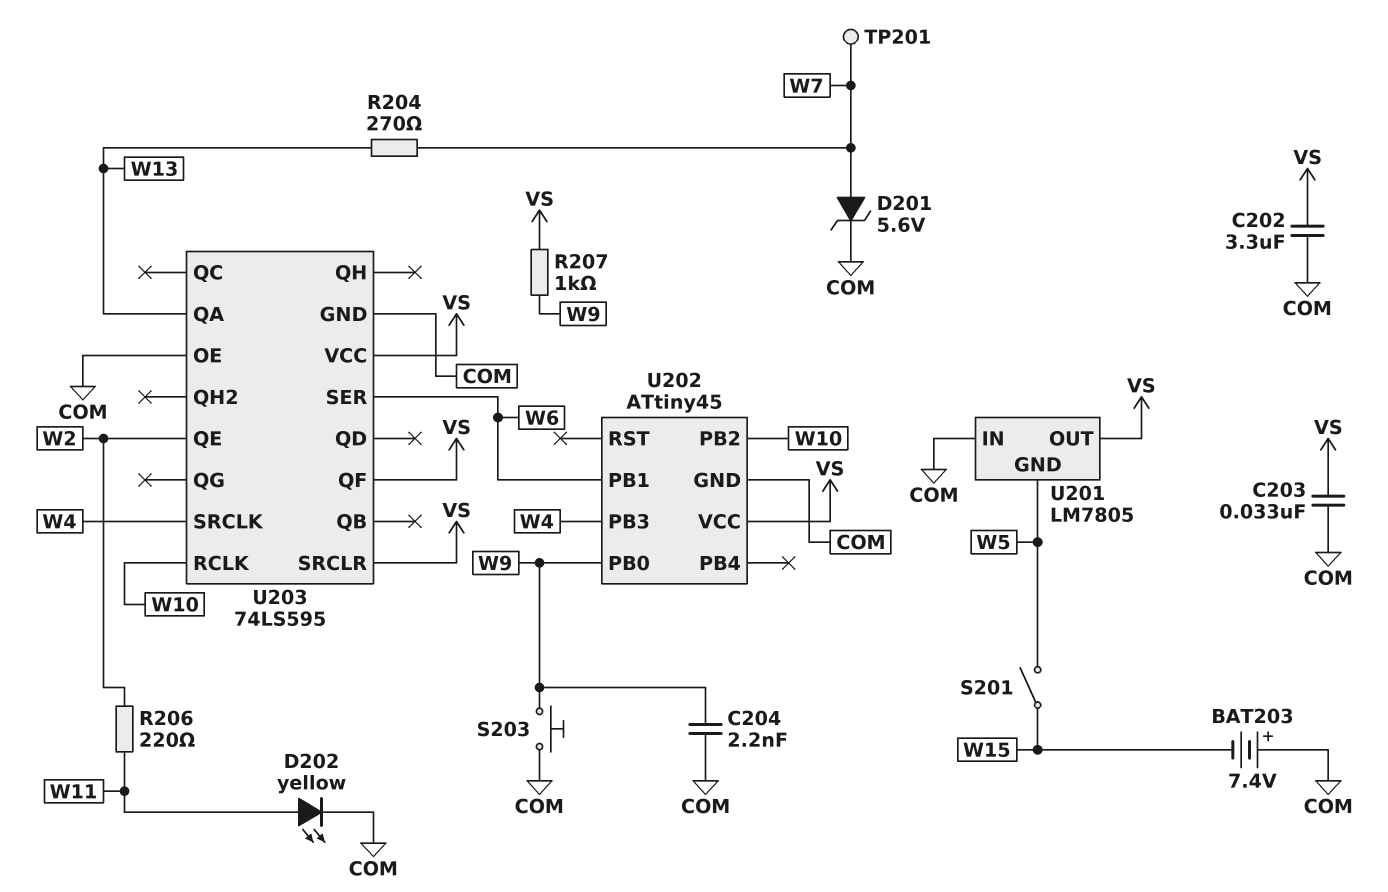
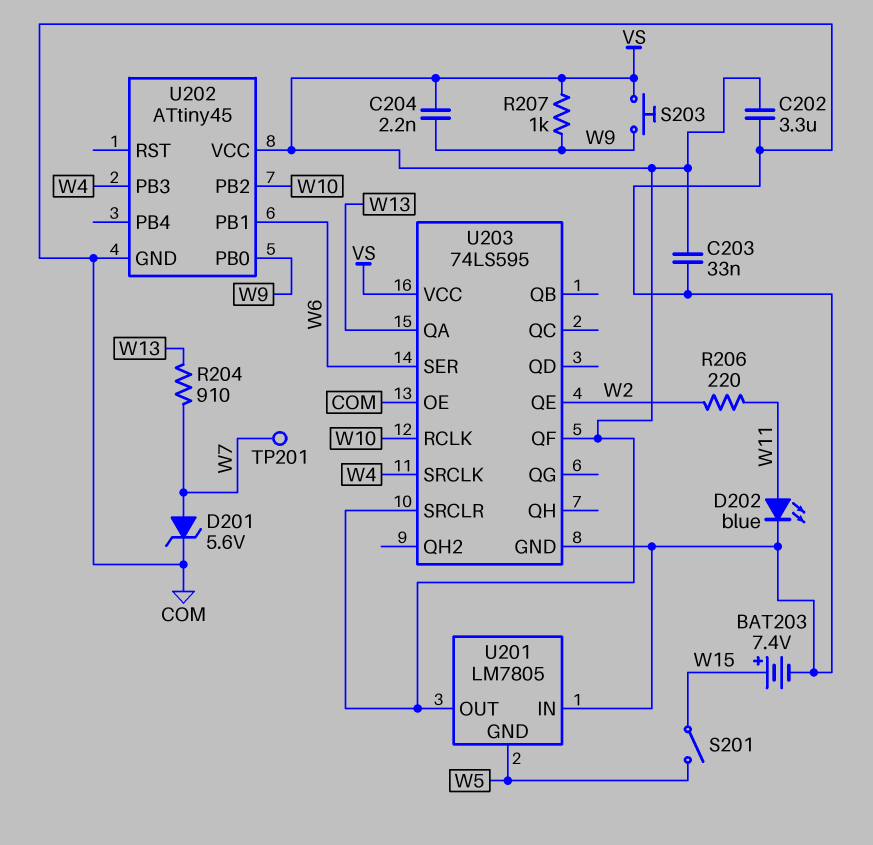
BAT203: 7.4V (plus COM, minus W15) -> 7.4V (plus W15, minus COM)
C204: 2.2nF (COM, W9) -> 2.2nF (VS, W9)
D202: LED yellow (A W11, K COM) -> LED blue (A W11, K COM)
R204: 270 (W7, W13) -> 910 (W7, W13)
S203: button (COM, W9) -> button (VS, W9)

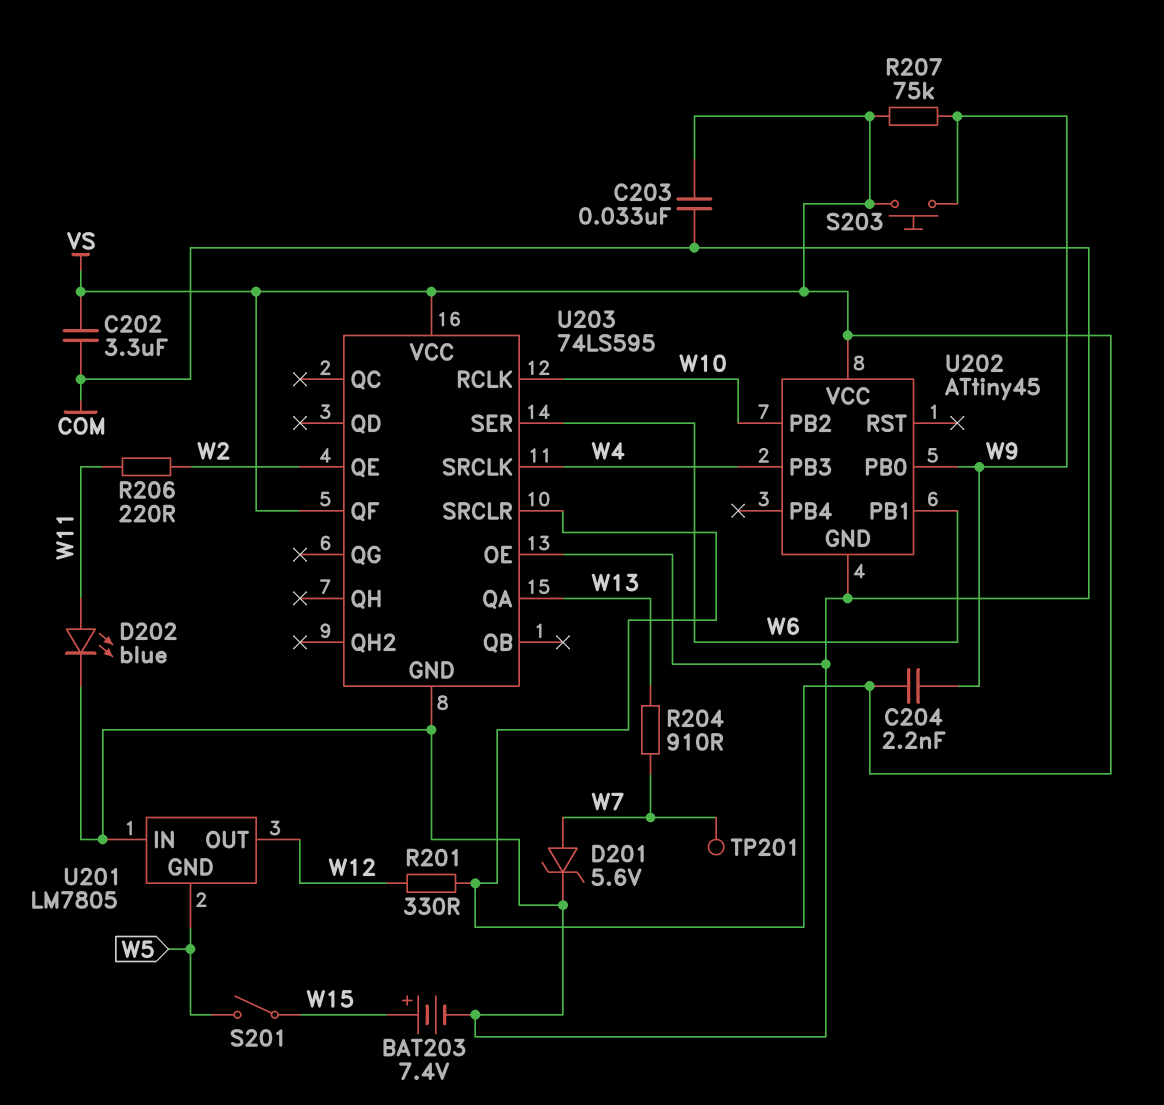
R201: none -> 330 (VS, W12)
R207: 1k (VS, W9) -> 75k (VS, W9)
U201 pin OUT: VS -> W12

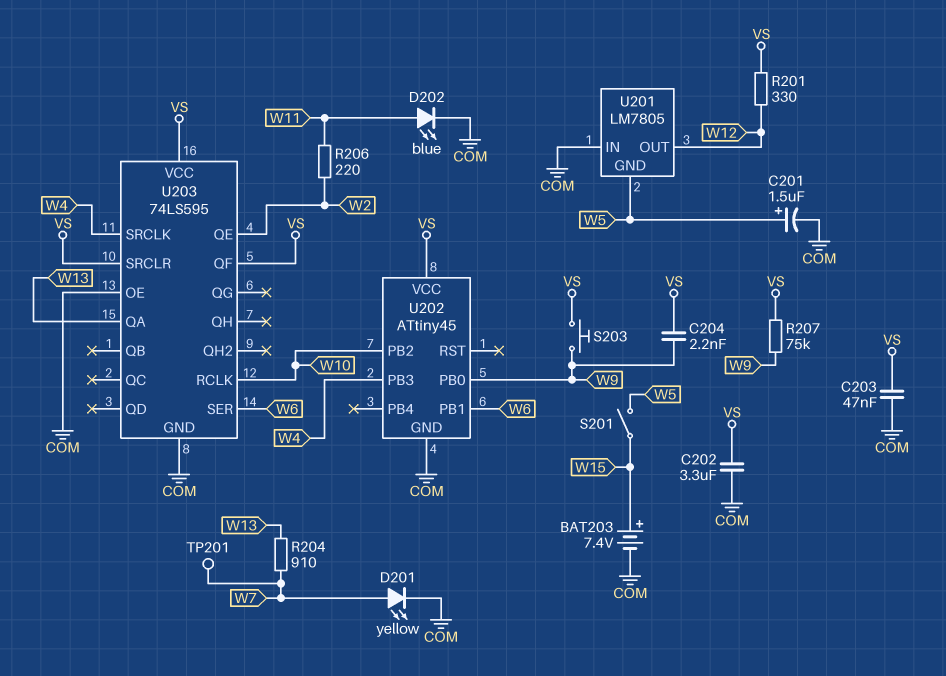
C201: none -> 1.5uF (plus W5, minus COM)
C203: 33nF (COM, VS) -> 47nF (COM, VS)
D201: zener 5.6V (A W7, K COM) -> LED yellow (A W7, K COM)

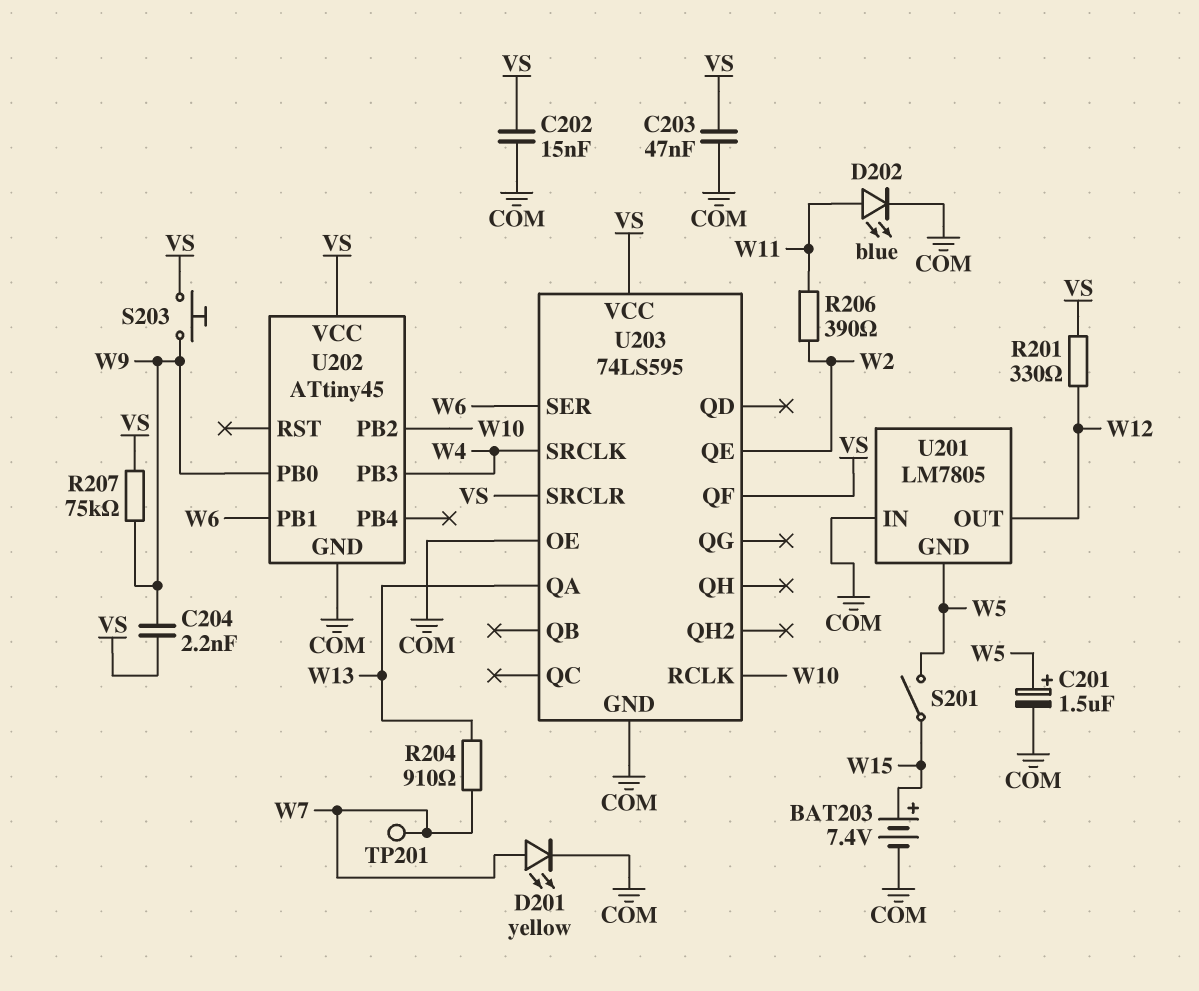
C202: 3.3uF (COM, VS) -> 15nF (COM, VS)
R206: 220 (W2, W11) -> 390 (W2, W11)

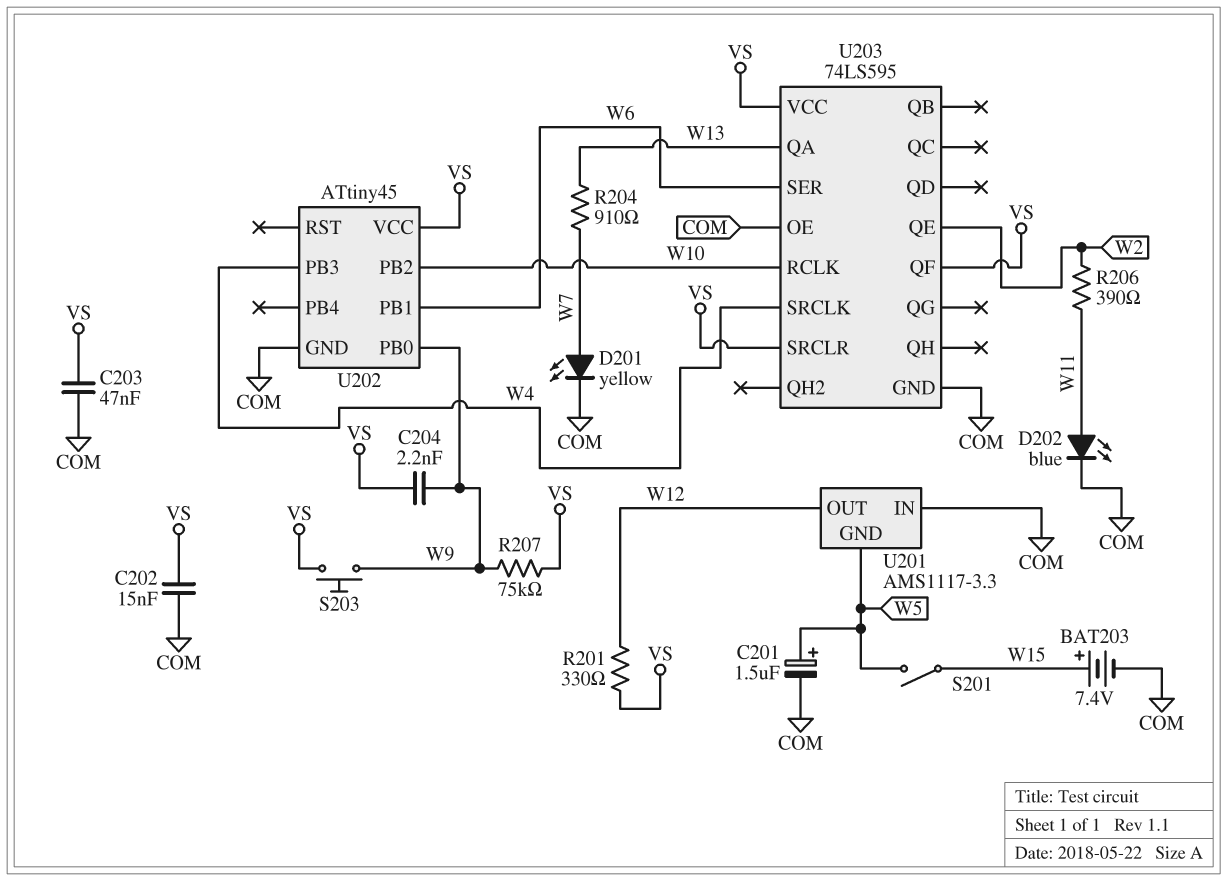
TP201: test point (W7) -> none
U201: LM7805 -> AMS1117-3.3

